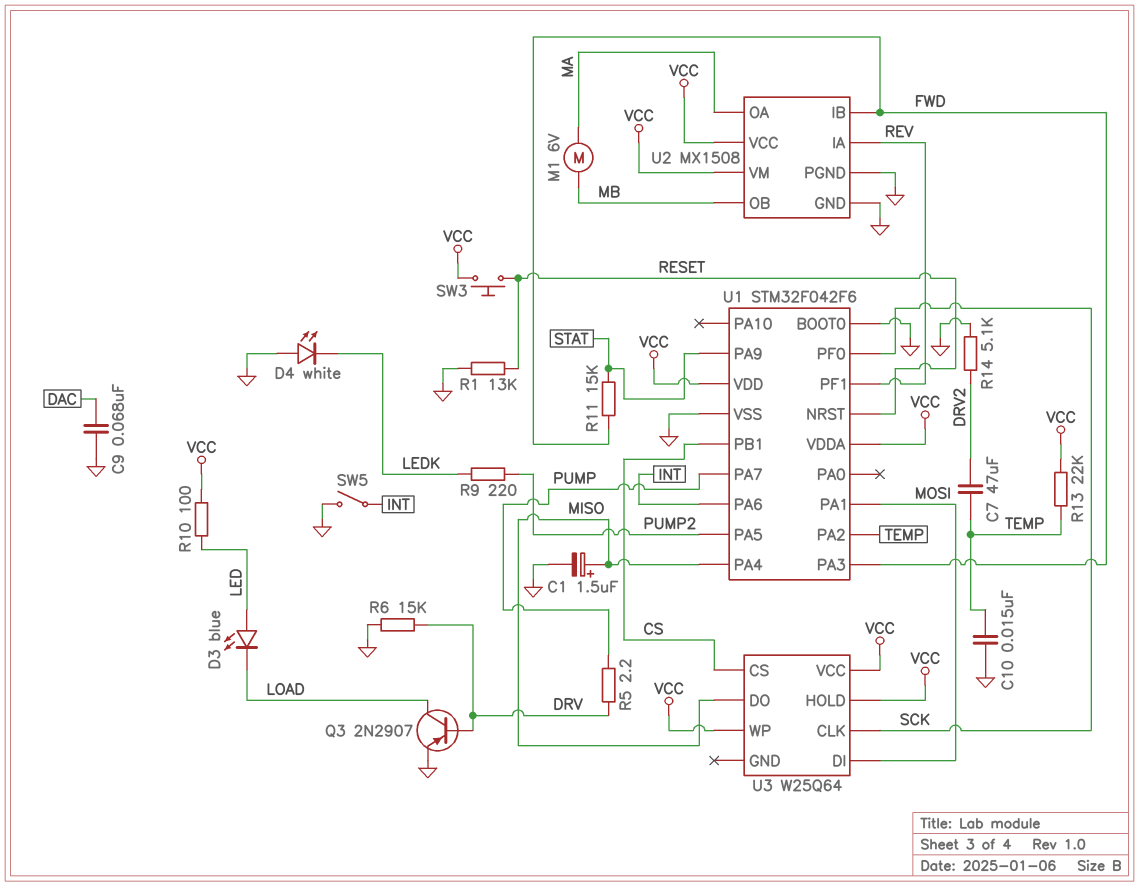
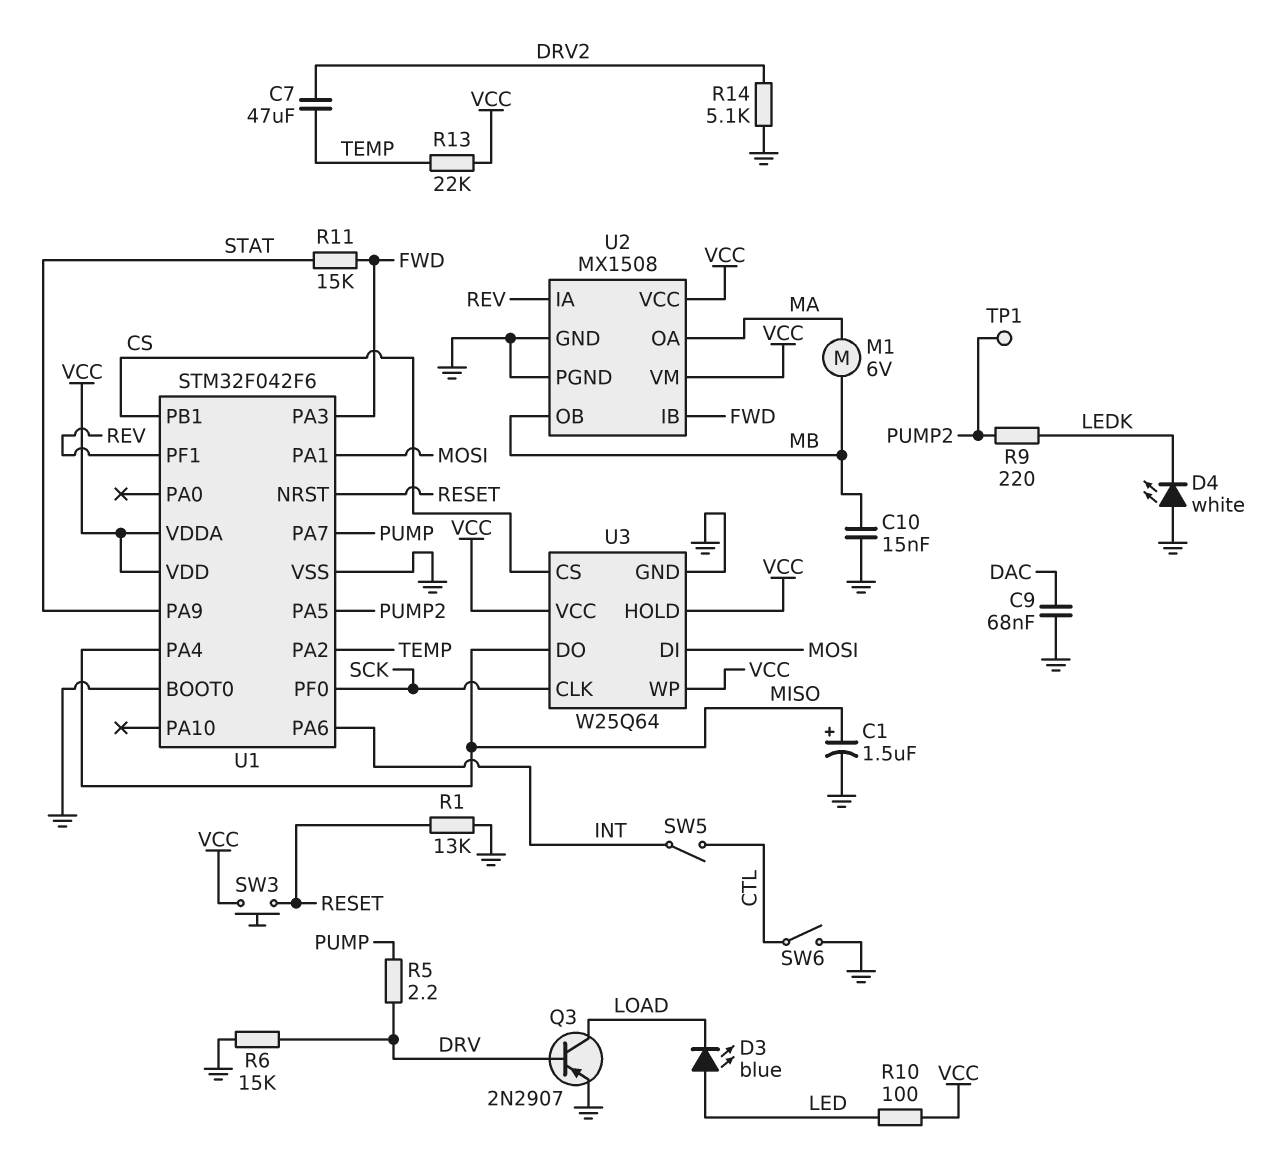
C10: 15nF (GND, TEMP) -> 15nF (GND, MB)
SW5: switch (GND, INT) -> switch (CTL, INT)
SW6: none -> switch (CTL, GND)
TP1: none -> test point (PUMP2)
U3 pin GND: none -> GND

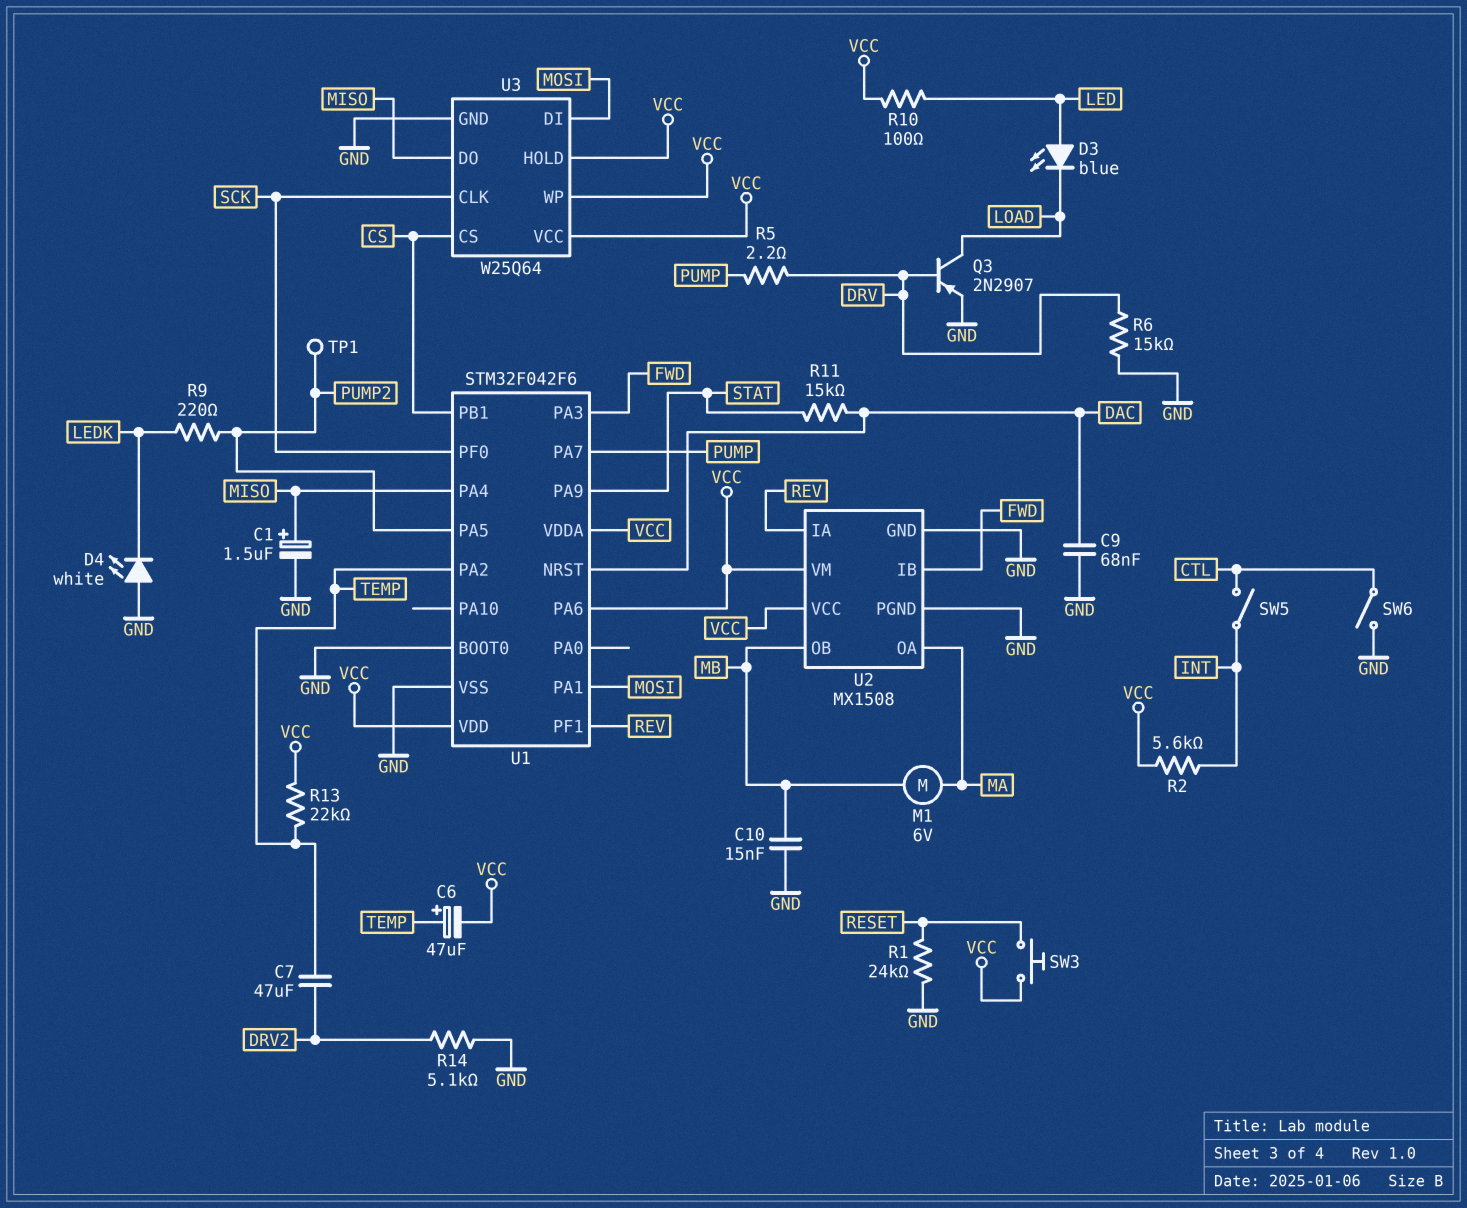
C6: none -> 47uF (plus TEMP, minus VCC)
R1: 13k (GND, RESET) -> 24k (GND, RESET)
R2: none -> 5.6k (INT, VCC)
R11: 15k (FWD, STAT) -> 15k (DAC, STAT)
U1 pin NRST: RESET -> DAC
U1 pin PA6: INT -> VCC

